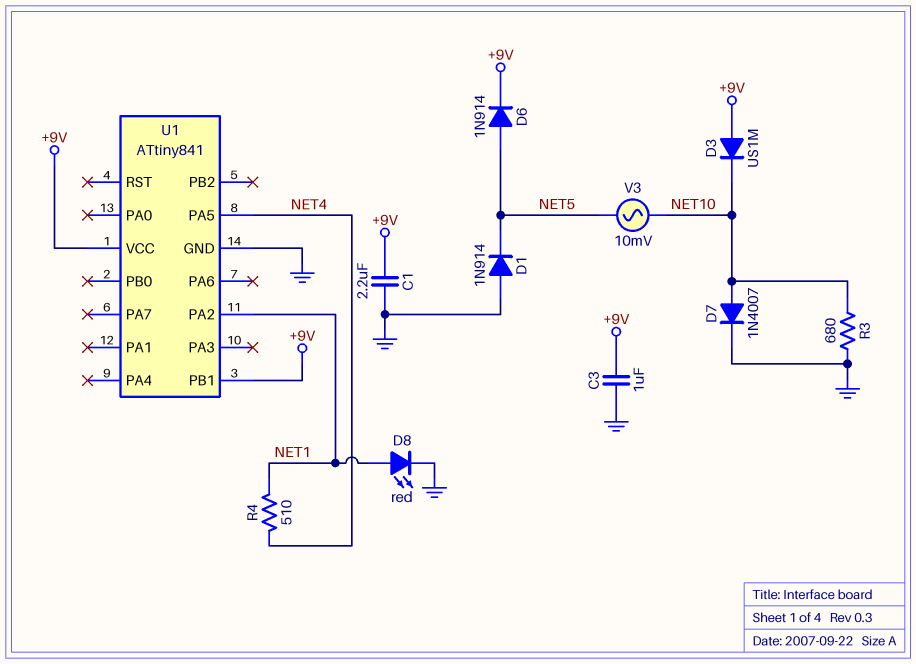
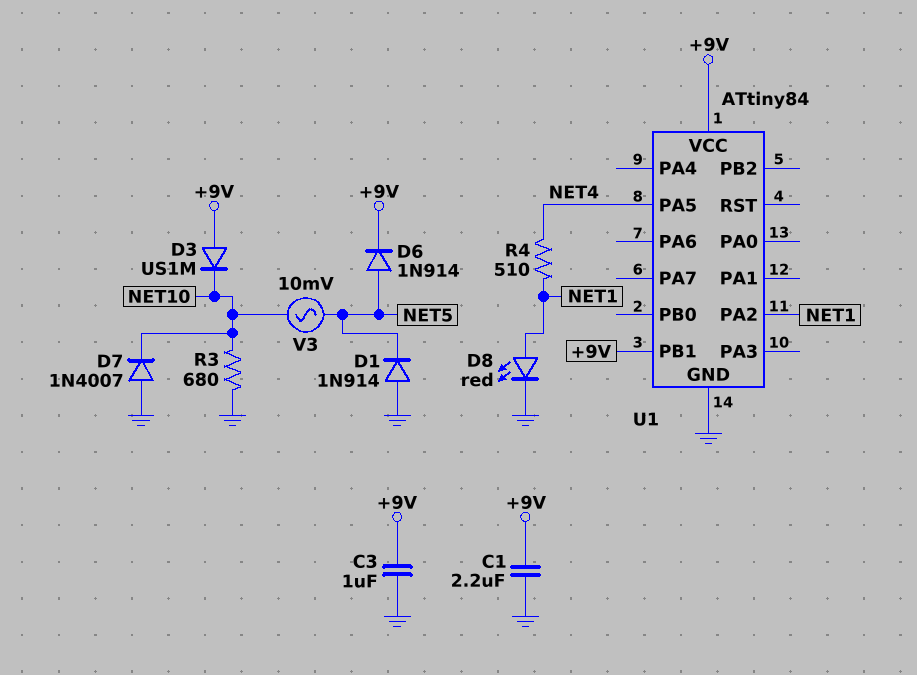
D7: diode 1N4007 (A NET10, K GND) -> diode 1N4007 (A GND, K NET10)
U1: ATtiny841 -> ATtiny84

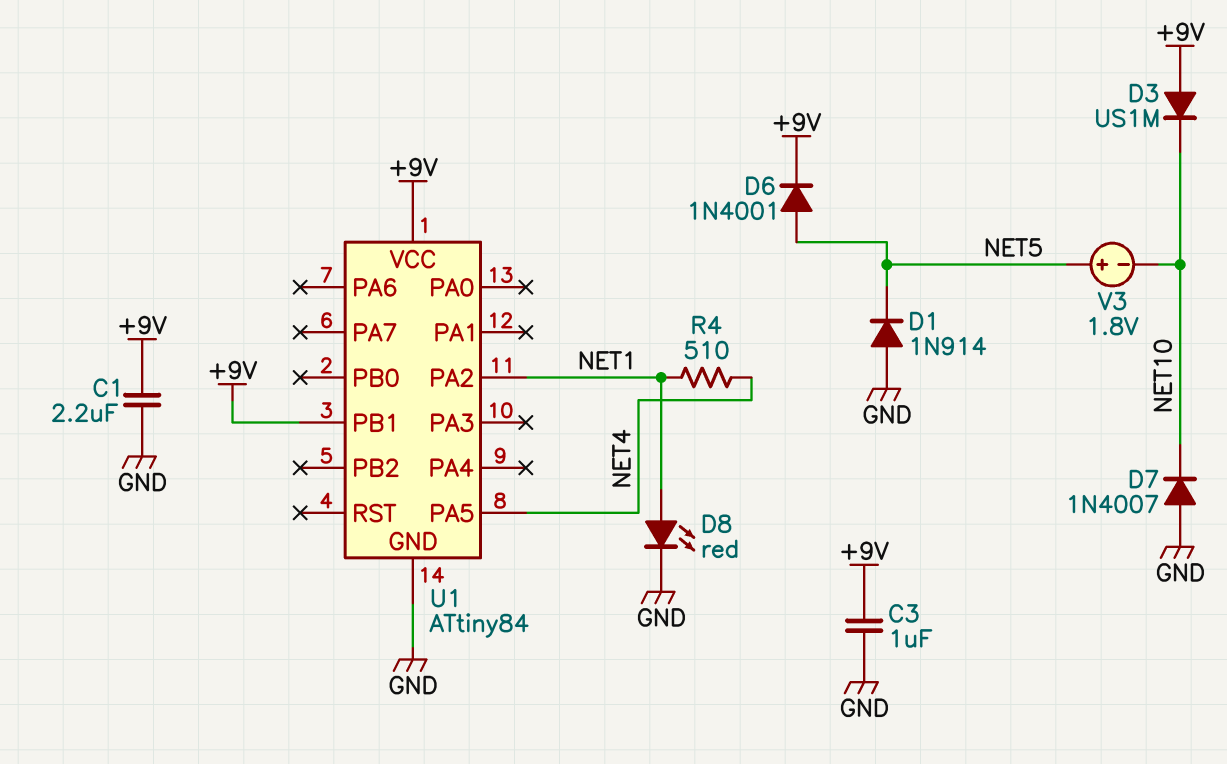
D6: diode 1N914 (A NET5, K +9V) -> diode 1N4001 (A NET5, K +9V)
R3: 680 (GND, NET10) -> none
V3: AC 10mV (NET5, NET10) -> 1.8V (plus NET5, minus NET10)

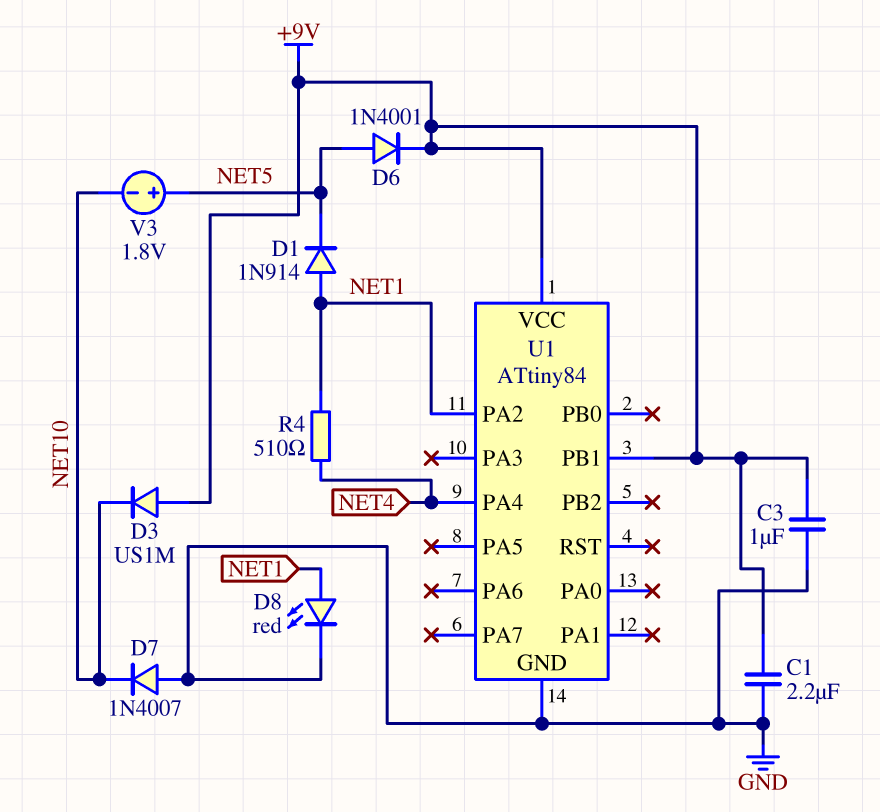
D1: diode 1N914 (A GND, K NET5) -> diode 1N914 (A NET1, K NET5)
U1 pin PA4: none -> NET4
U1 pin PA5: NET4 -> none

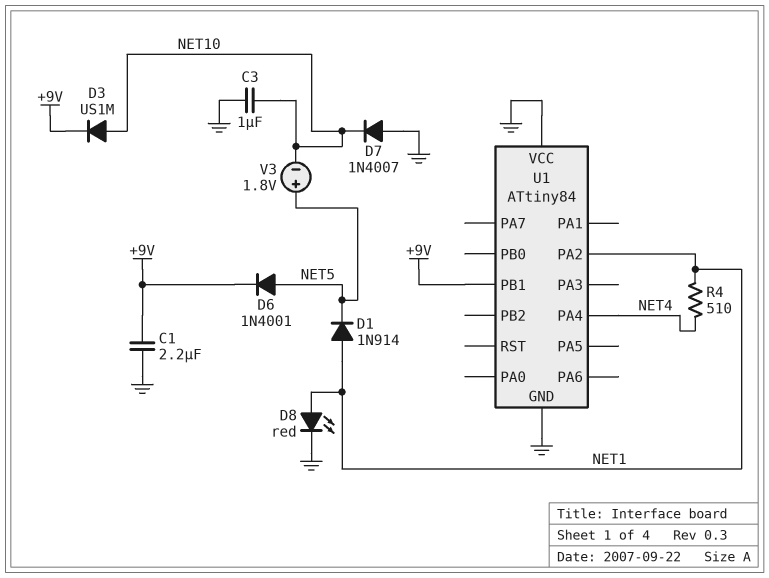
C3: 1uF (+9V, GND) -> 1uF (GND, NET10)
D3: diode US1M (A +9V, K NET10) -> diode US1M (A NET10, K +9V)
U1 pin VCC: +9V -> GND

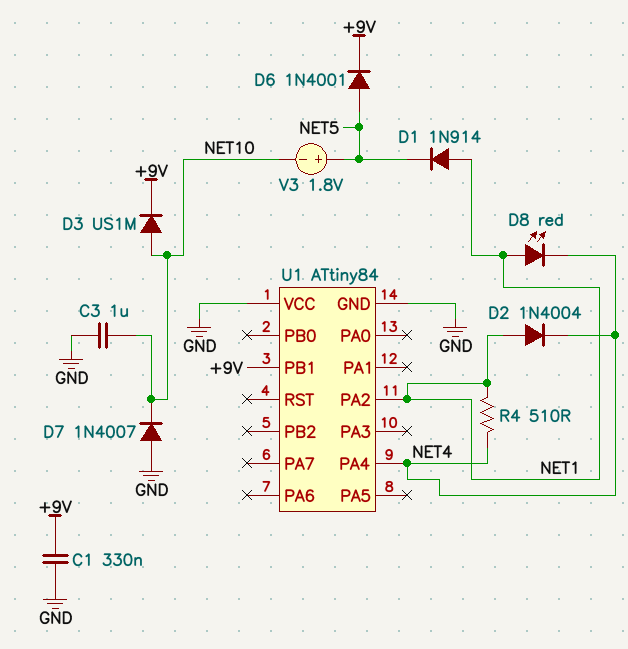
C1: 2.2uF (+9V, GND) -> 330nF (+9V, GND)
D2: none -> diode 1N4004 (A NET1, K NET4)
D8: LED red (A NET1, K GND) -> LED red (A NET1, K NET4)

